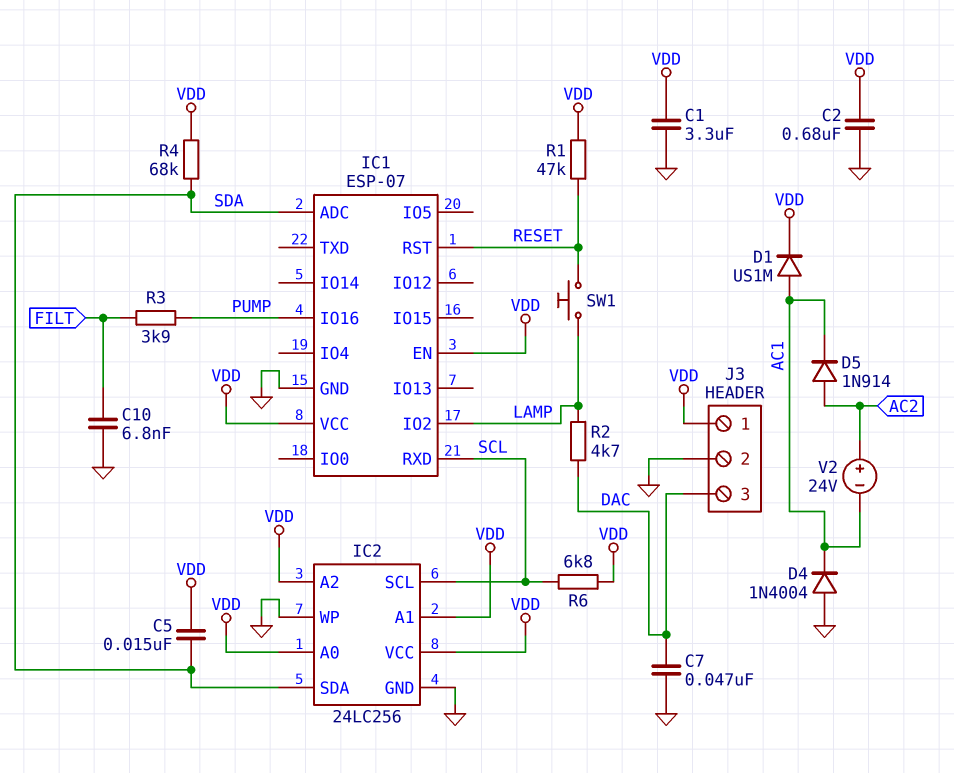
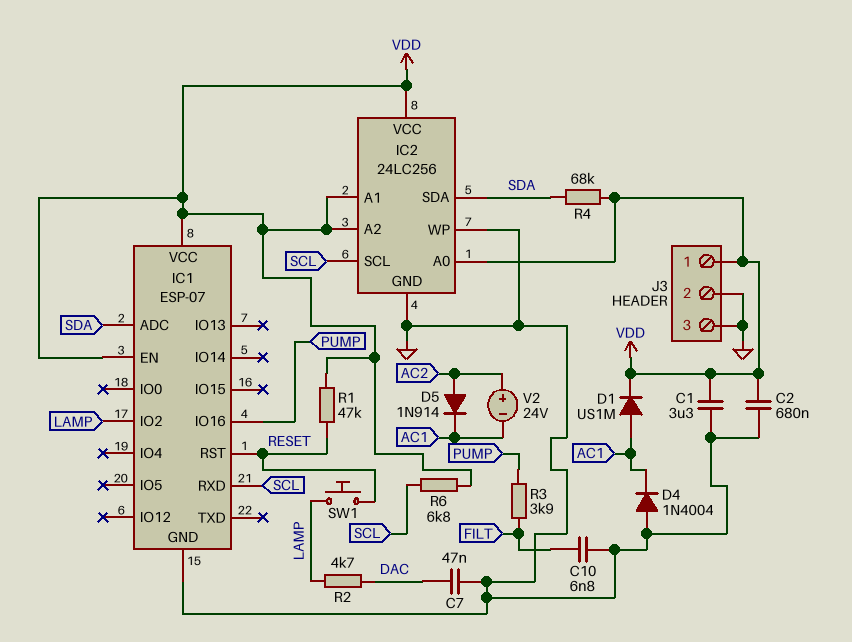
C5: 15nF (SDA, VDD) -> none
J3 pin 3: DAC -> GND

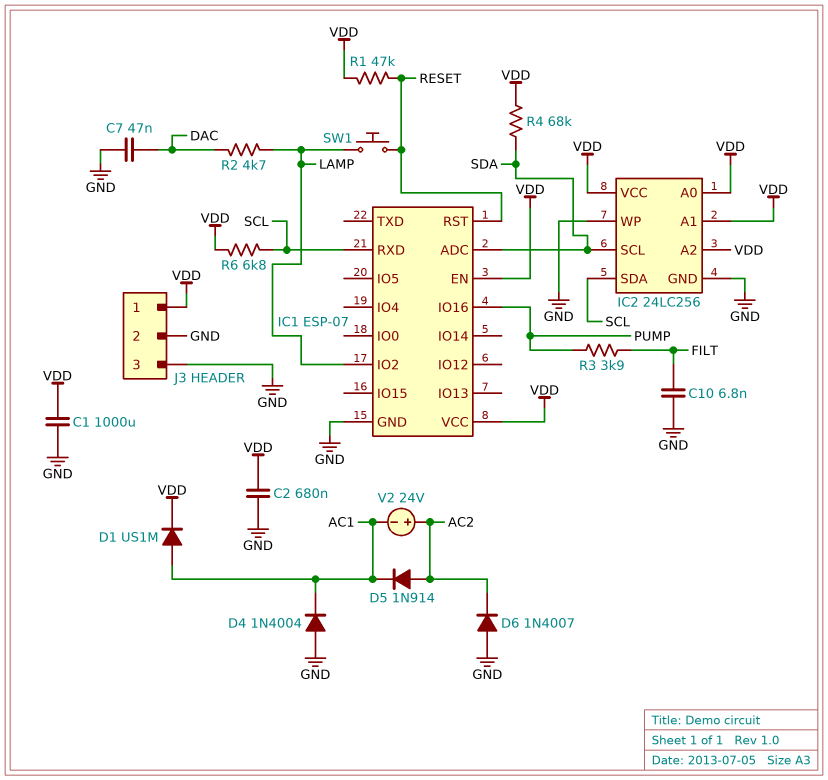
C1: 3.3uF (GND, VDD) -> 1000uF (GND, VDD)
D6: none -> diode 1N4007 (A GND, K AC2)
IC2 pin SCL: SCL -> SDA
IC2 pin SDA: SDA -> SCL

